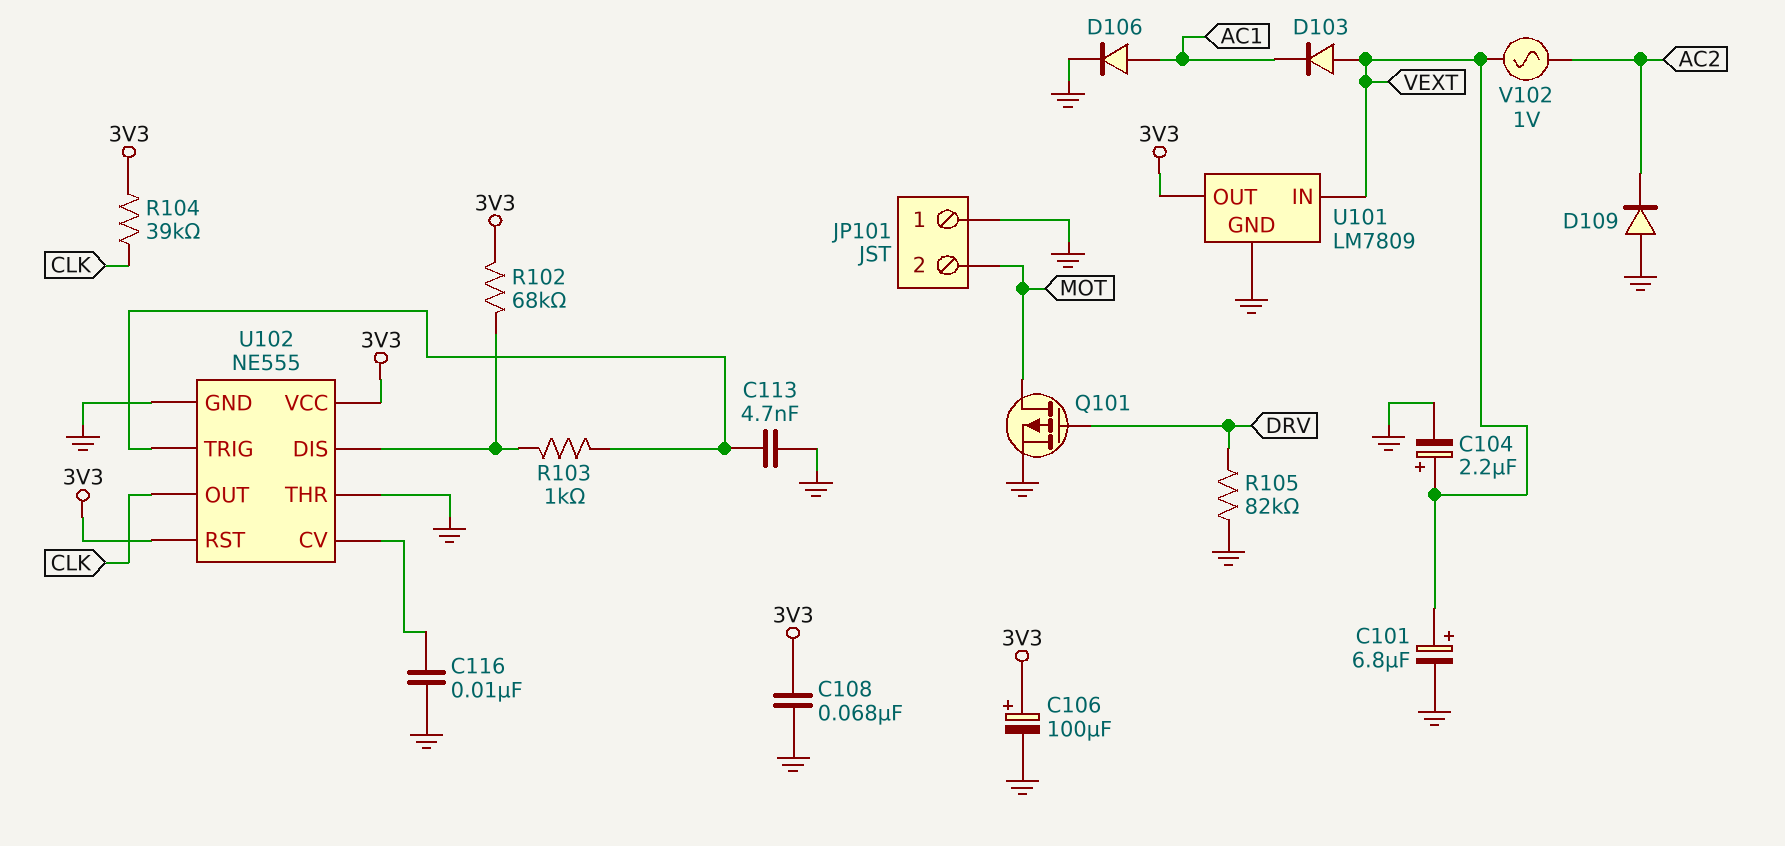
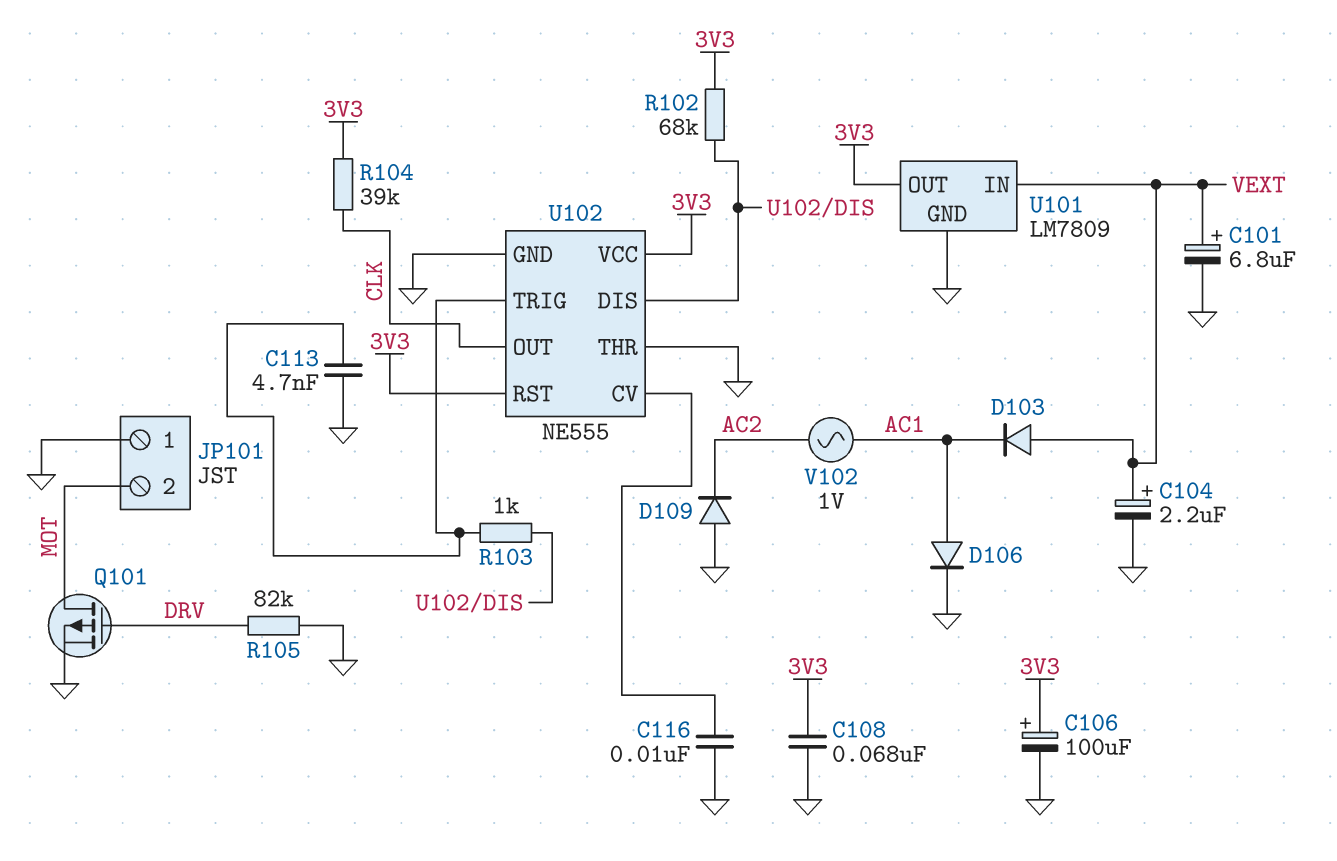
V102: AC 1V (AC2, VEXT) -> AC 1V (AC1, AC2)

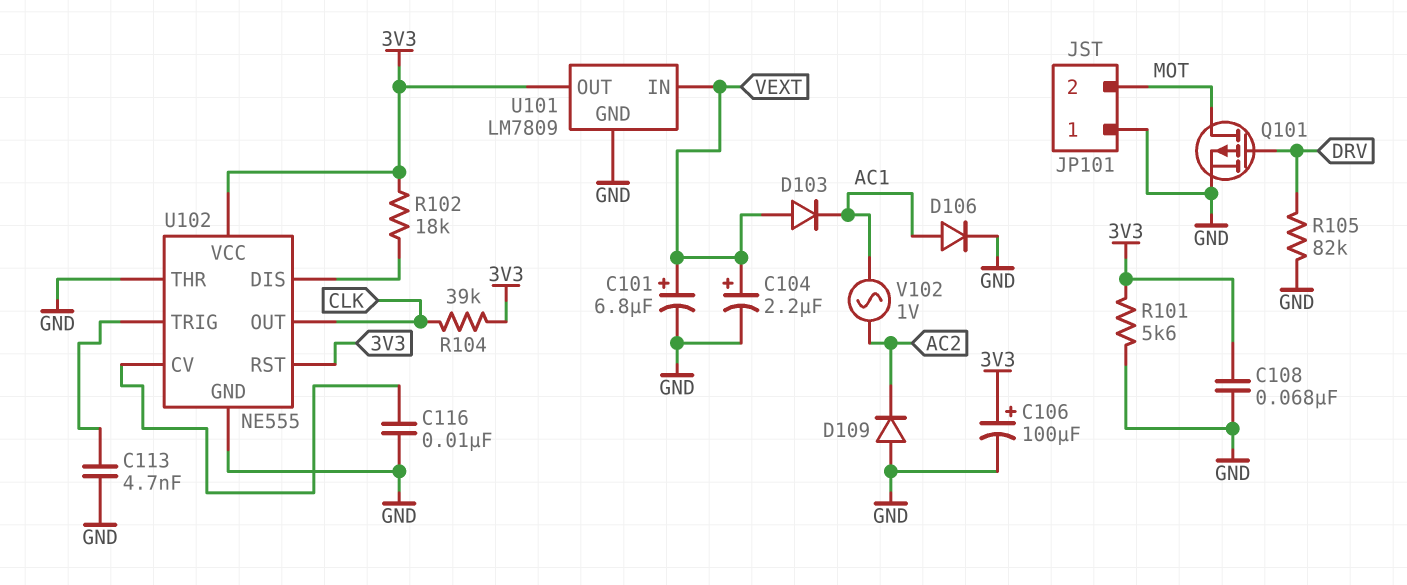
R101: none -> 5.6k (3V3, GND)
R102: 68k (3V3, U102/DIS) -> 18k (3V3, U102/DIS)
R103: 1k (U102/DIS, U102/TRIG) -> none

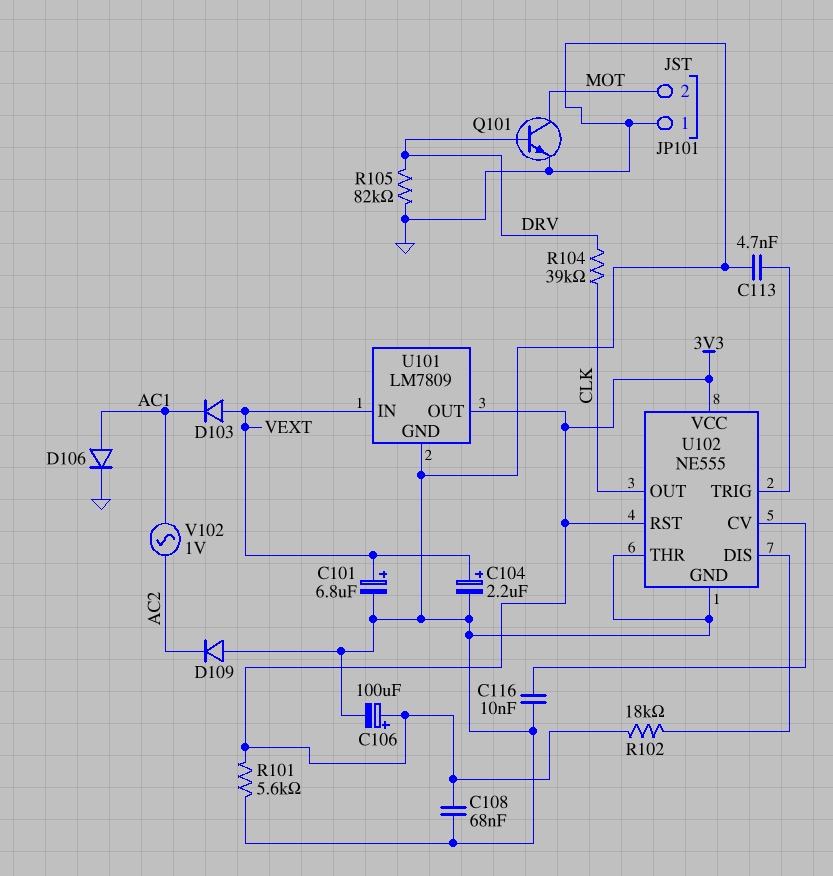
Q101: PMOS (G DRV, D MOT, S GND) -> NPN (B DRV, C MOT, E GND)
R104: 39k (3V3, CLK) -> 39k (CLK, DRV)

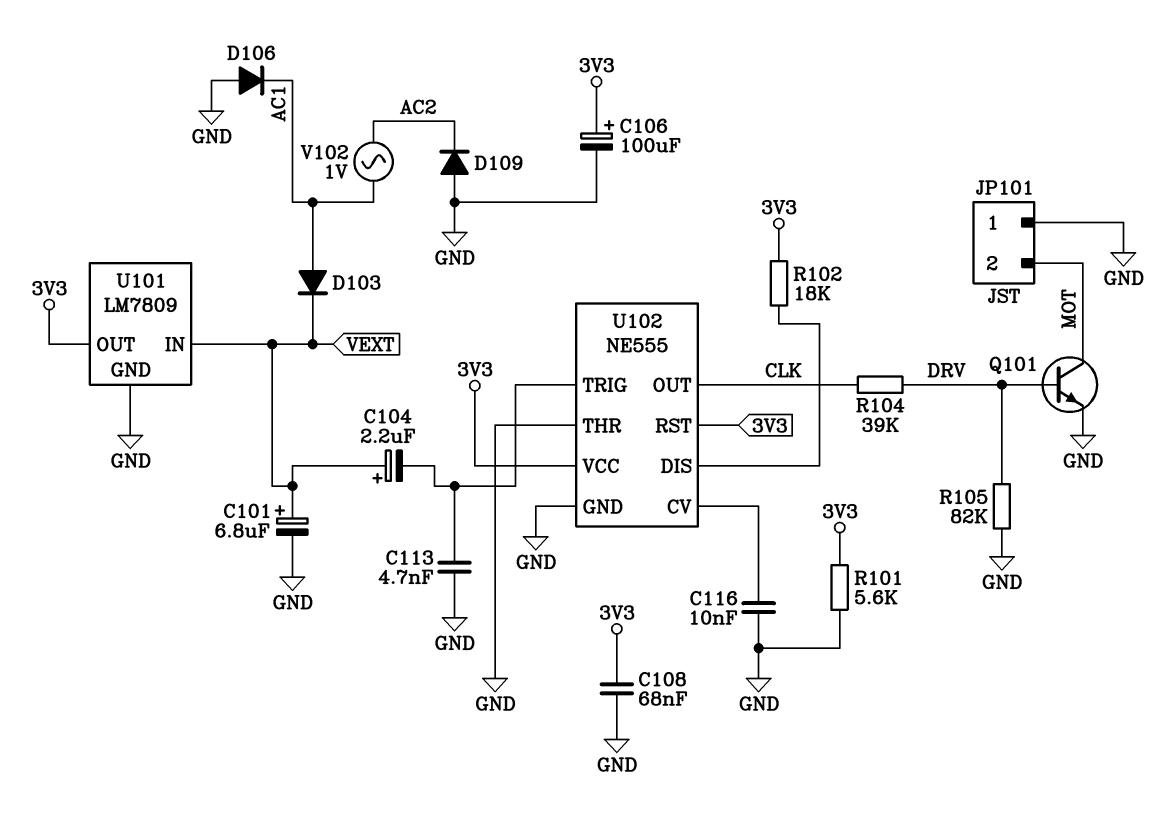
C104: 2.2uF (plus VEXT, minus GND) -> 2.2uF (plus VEXT, minus U102/TRIG)
D103: diode (A VEXT, K AC1) -> diode (A AC1, K VEXT)
D106: diode (A AC1, K GND) -> diode (A GND, K AC1)

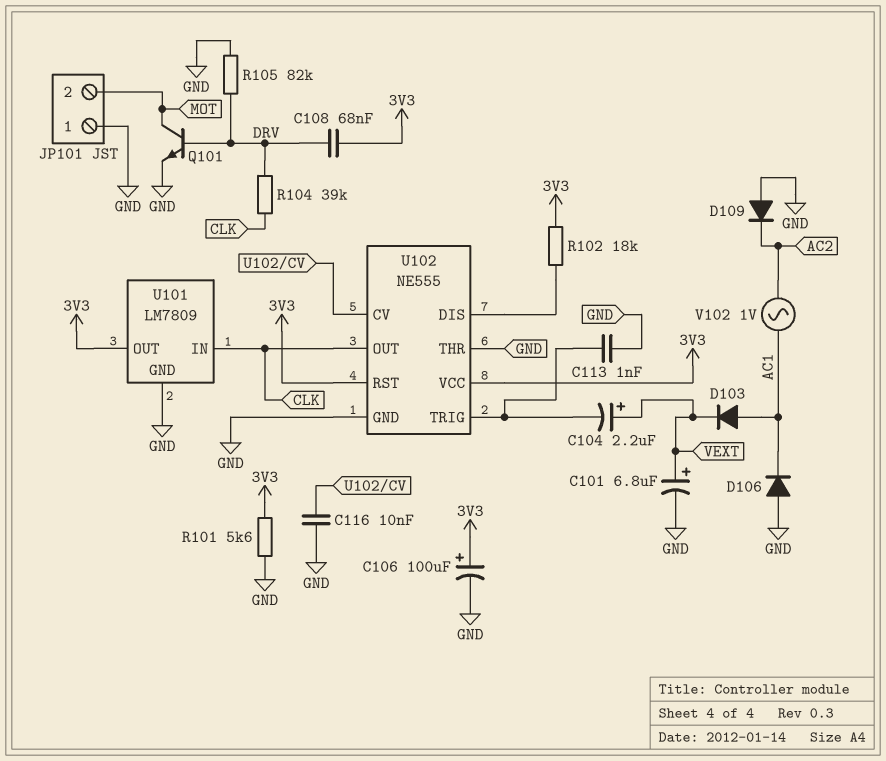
C108: 68nF (3V3, GND) -> 68nF (3V3, DRV)
C113: 4.7nF (GND, U102/TRIG) -> 1nF (GND, U102/TRIG)
U101 pin IN: VEXT -> CLK

